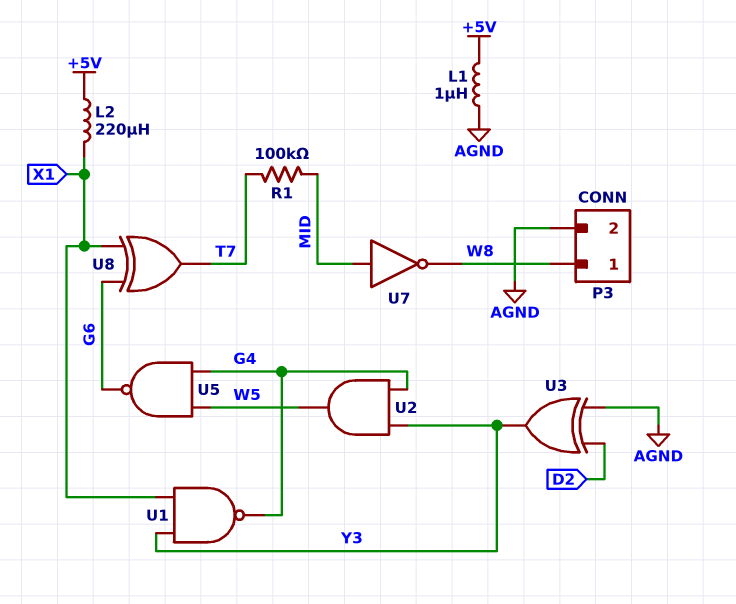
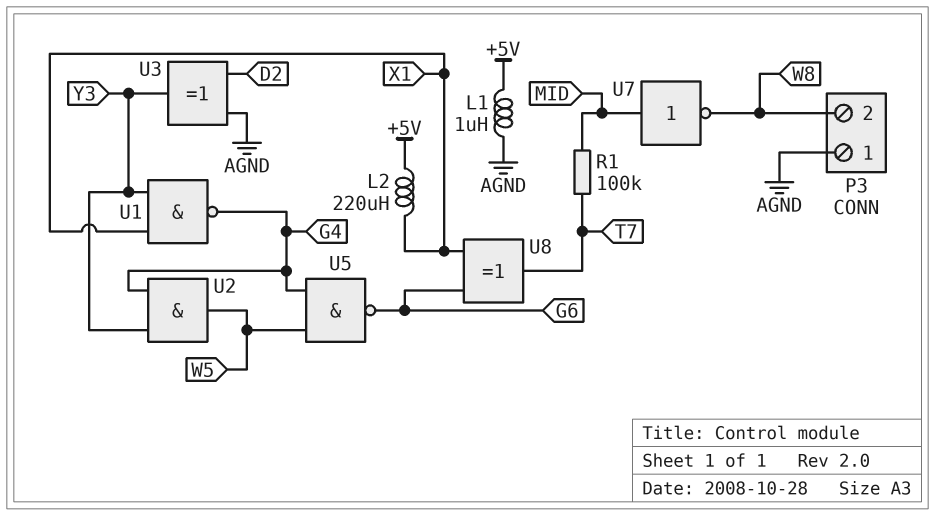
P3 pin 1: W8 -> AGND
P3 pin 2: AGND -> W8

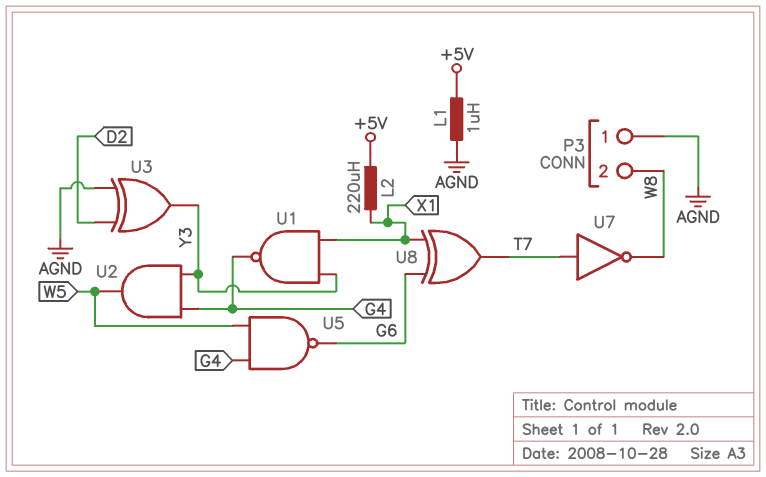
R1: 100k (MID, T7) -> none
U7: NOT (in MID, out W8) -> NOT (in T7, out W8)

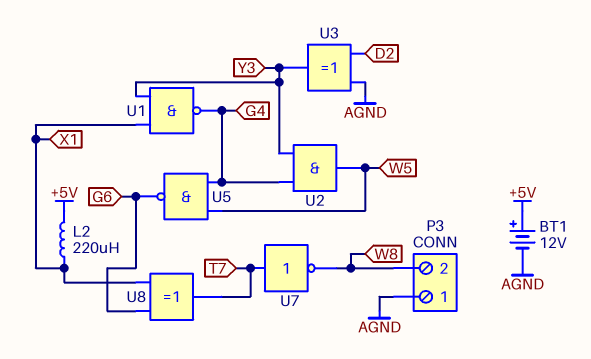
BT1: none -> 12V (plus +5V, minus AGND)
L1: 1uH (+5V, AGND) -> none

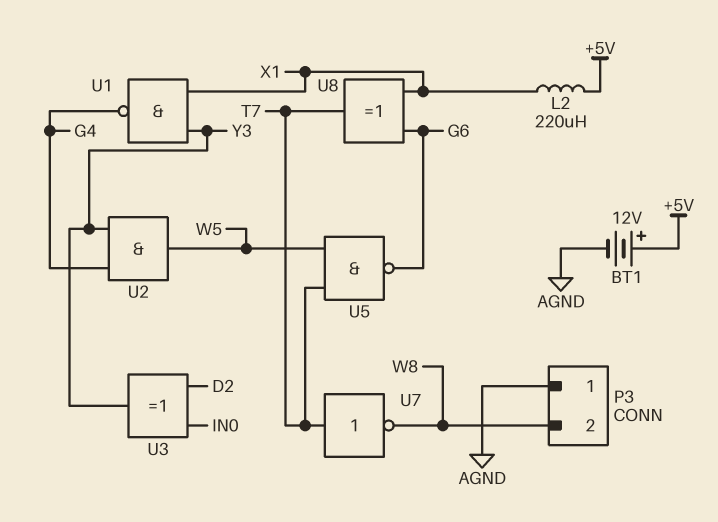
U3: XOR (in AGND, in D2, out Y3) -> XOR (in D2, in IN0, out Y3)
U5: NAND (in G4, in W5, out G6) -> NAND (in T7, in W5, out G6)

